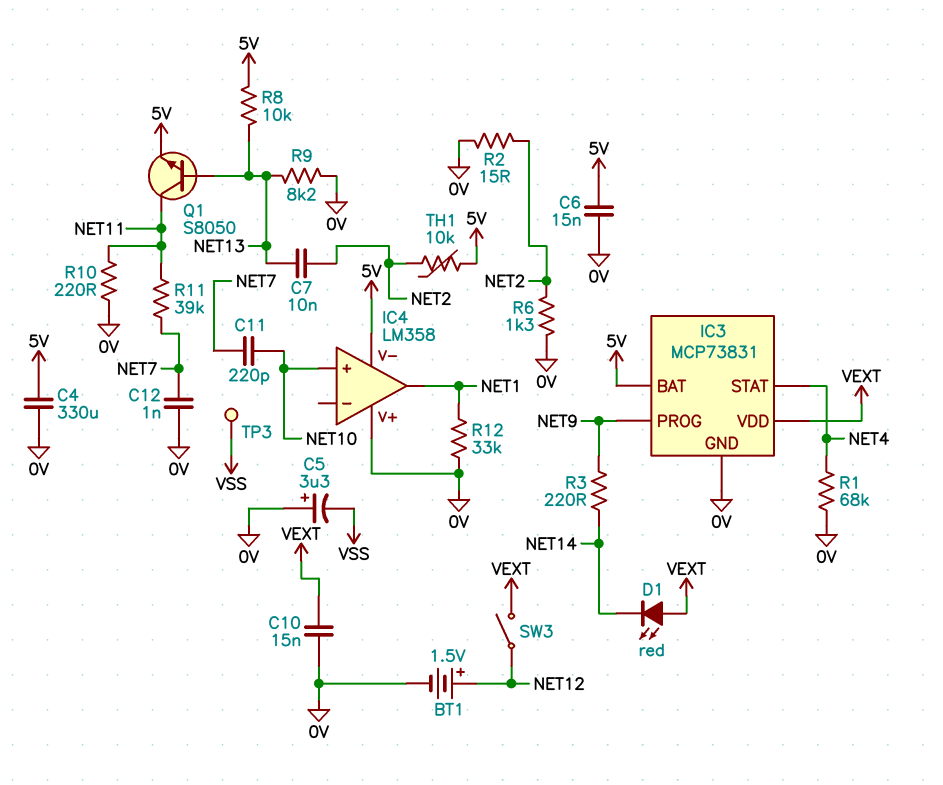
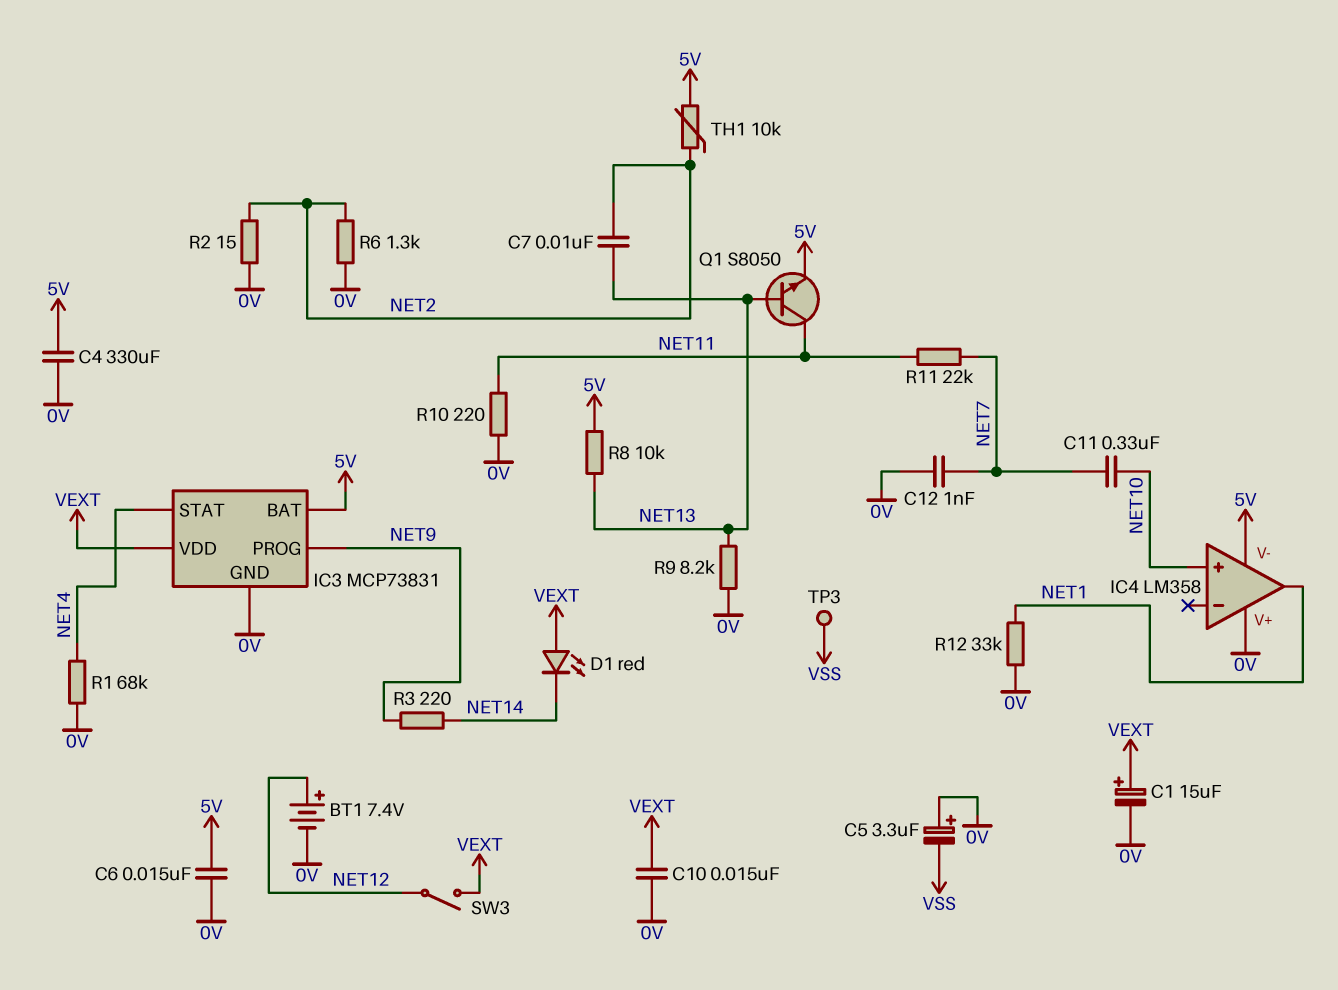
BT1: 1.5V (plus NET12, minus 0V) -> 7.4V (plus NET12, minus 0V)
C1: none -> 15uF (plus VEXT, minus 0V)
C11: 220pF (NET7, NET10) -> 330nF (NET7, NET10)
R11: 39k (NET7, NET11) -> 22k (NET7, NET11)

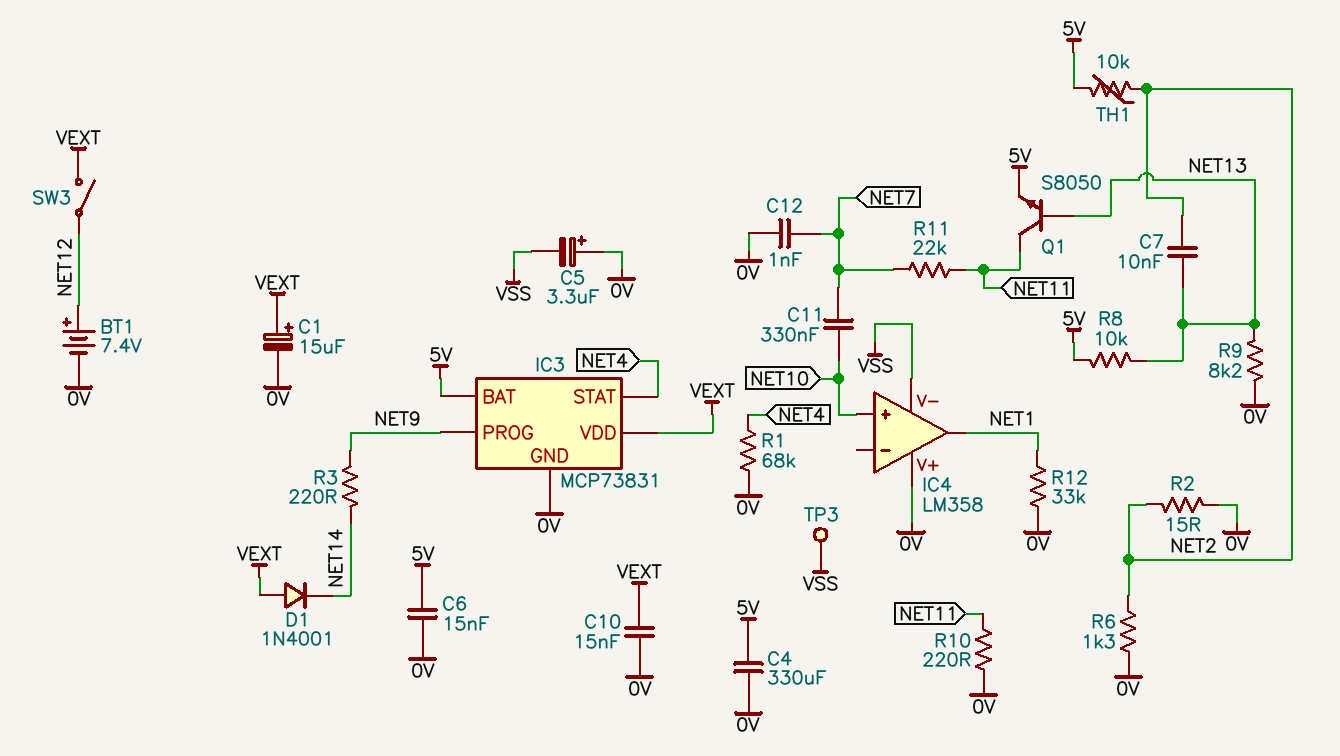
D1: LED red (A VEXT, K NET14) -> diode 1N4001 (A VEXT, K NET14)
IC4 pin V-: 5V -> VSS

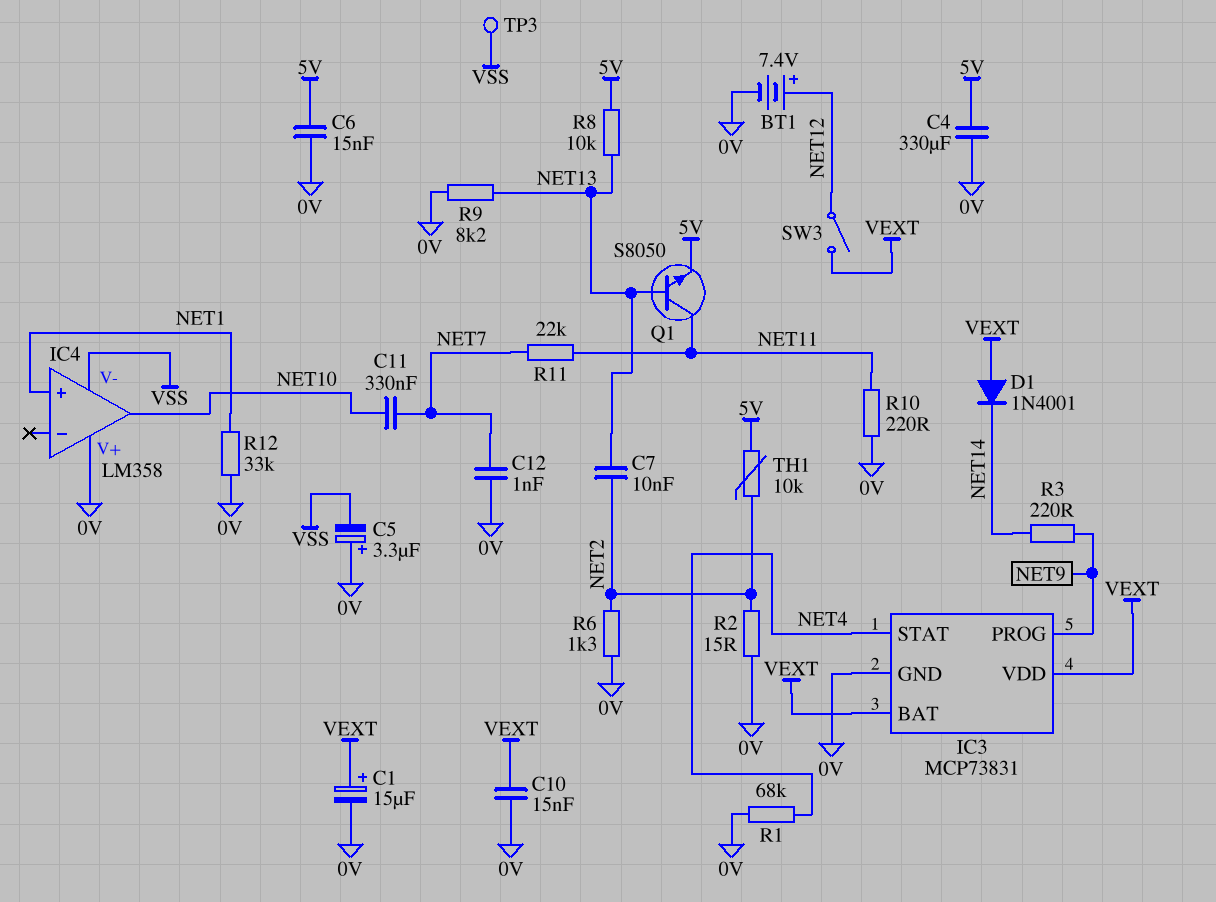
IC3 pin BAT: 5V -> VEXT
IC4 pin in+: NET10 -> NET1
IC4 pin out: NET1 -> NET10

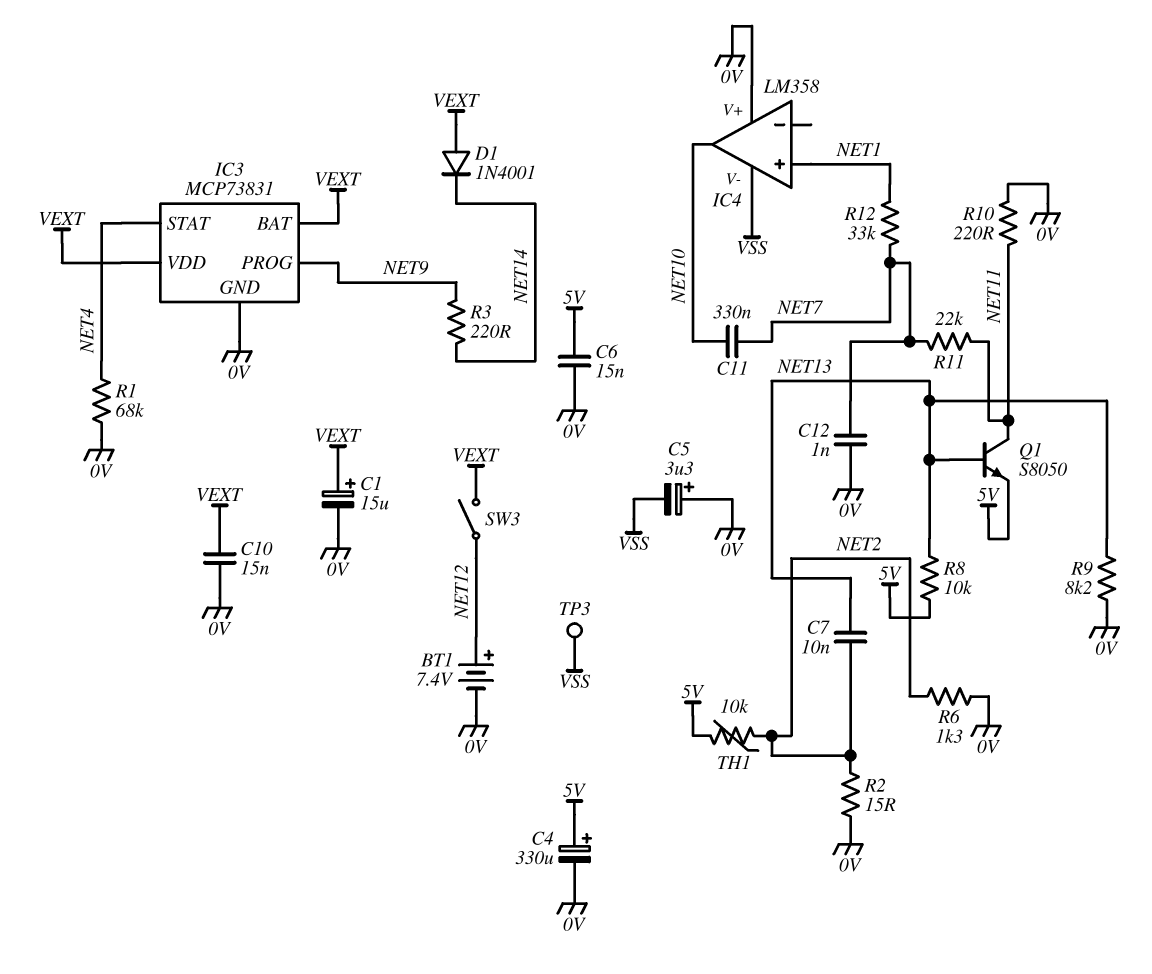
C4: 330uF (0V, 5V) -> 330uF (plus 5V, minus 0V)
R12: 33k (0V, NET1) -> 33k (NET1, NET7)

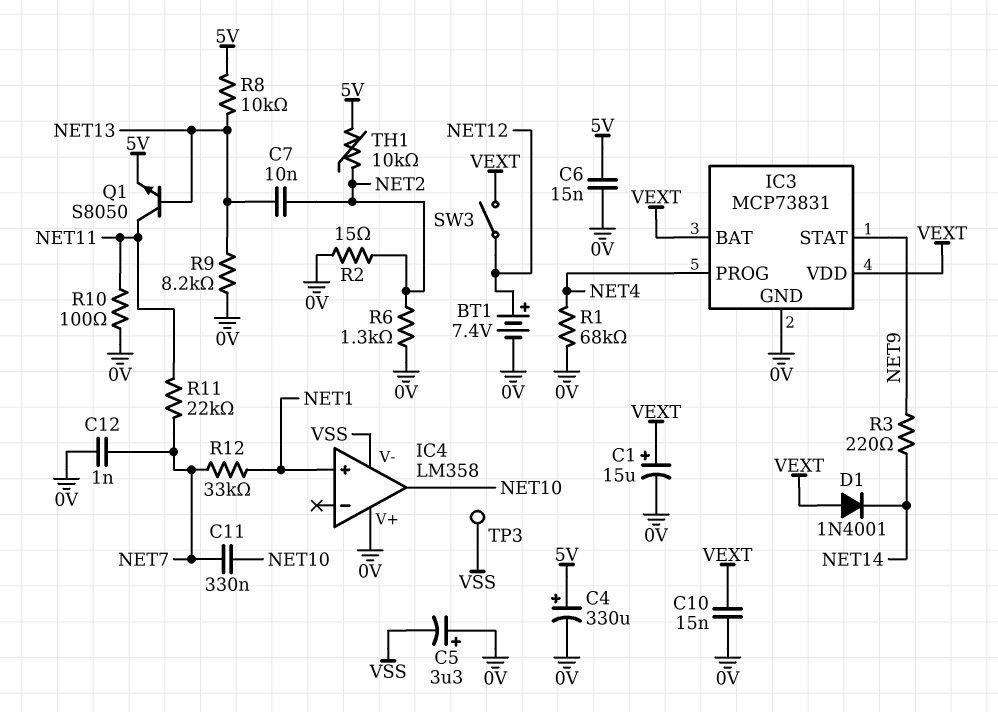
IC3 pin PROG: NET9 -> NET4
IC3 pin STAT: NET4 -> NET9
R10: 220 (0V, NET11) -> 100 (0V, NET11)

